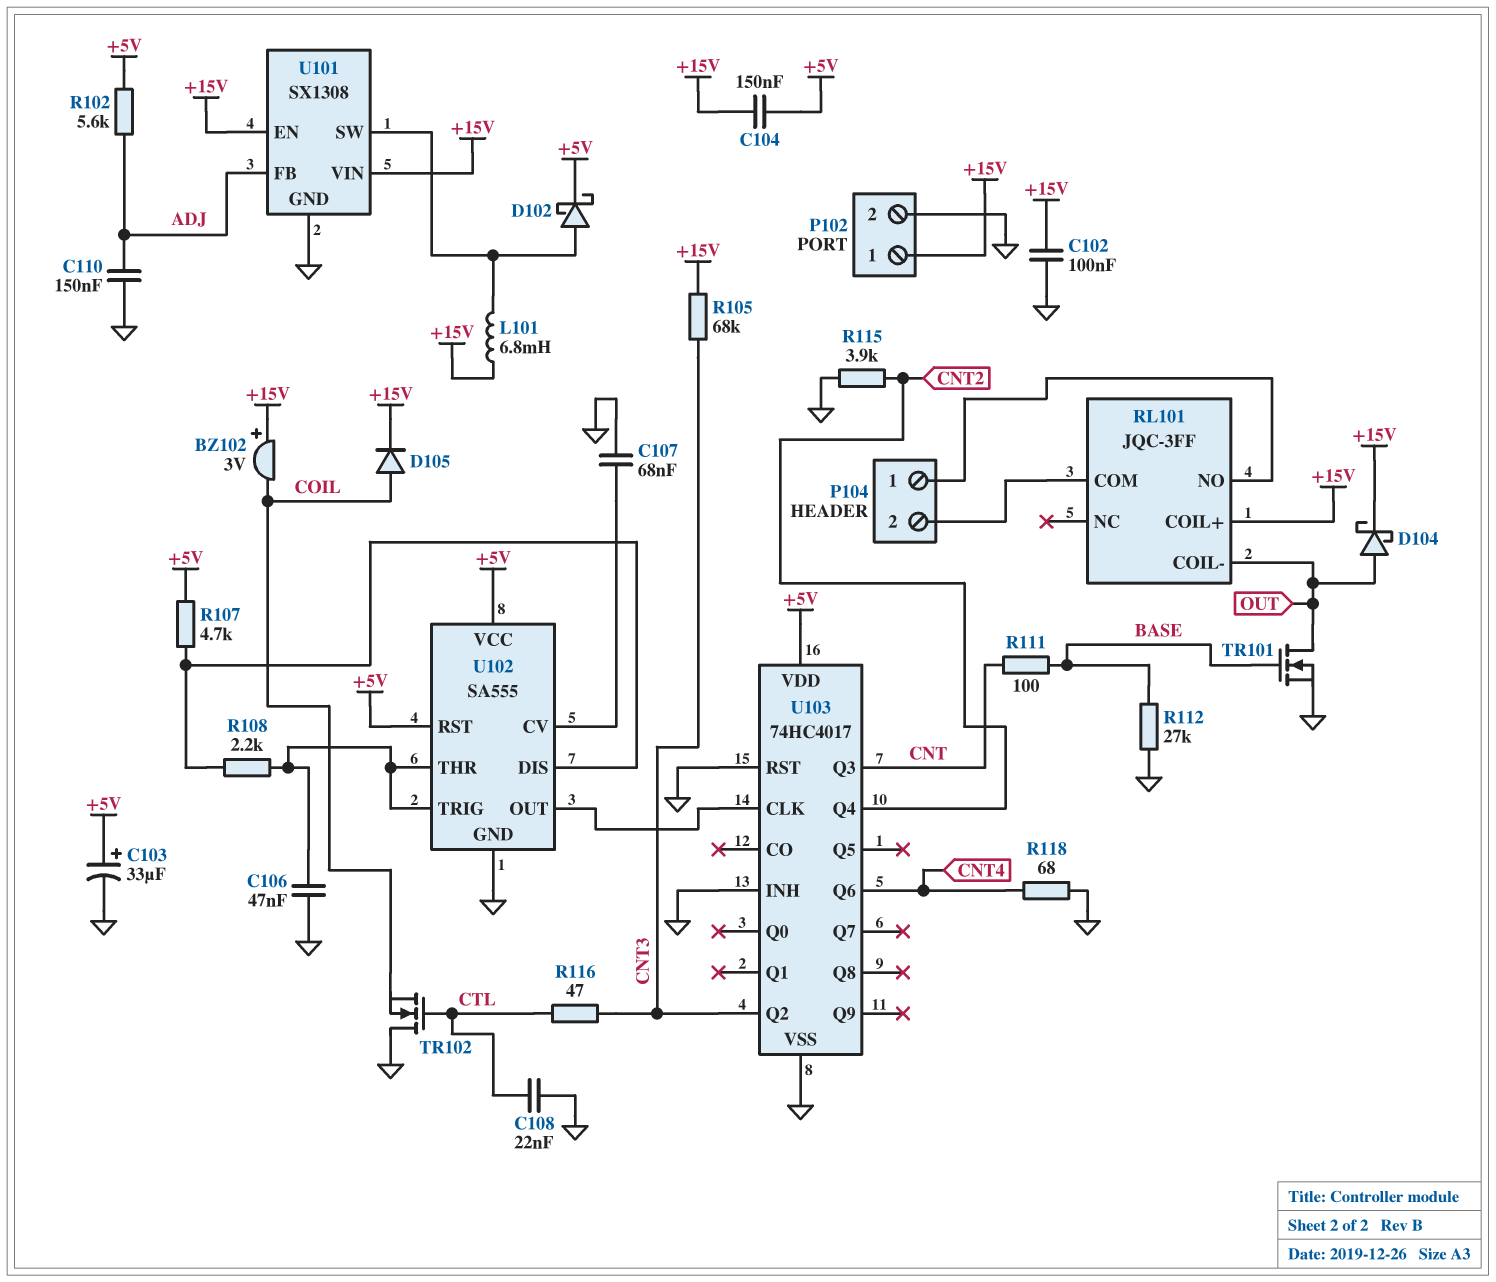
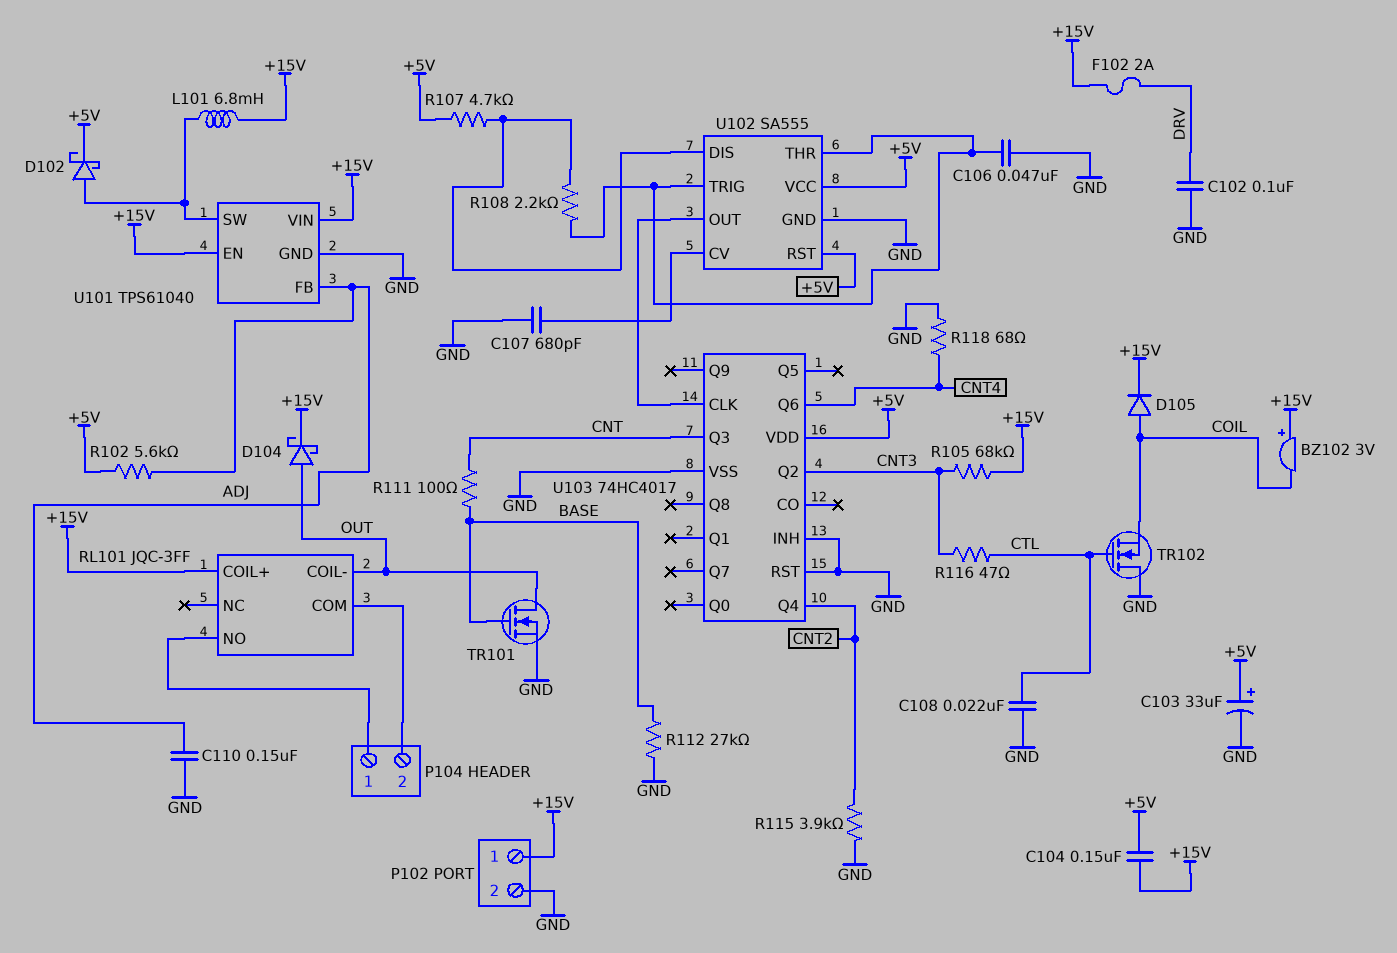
C102: 100nF (+15V, GND) -> 100nF (DRV, GND)
C107: 68nF (GND, U102/CV) -> 680pF (GND, U102/CV)
F102: none -> 2A (+15V, DRV)
U101: SX1308 -> TPS61040

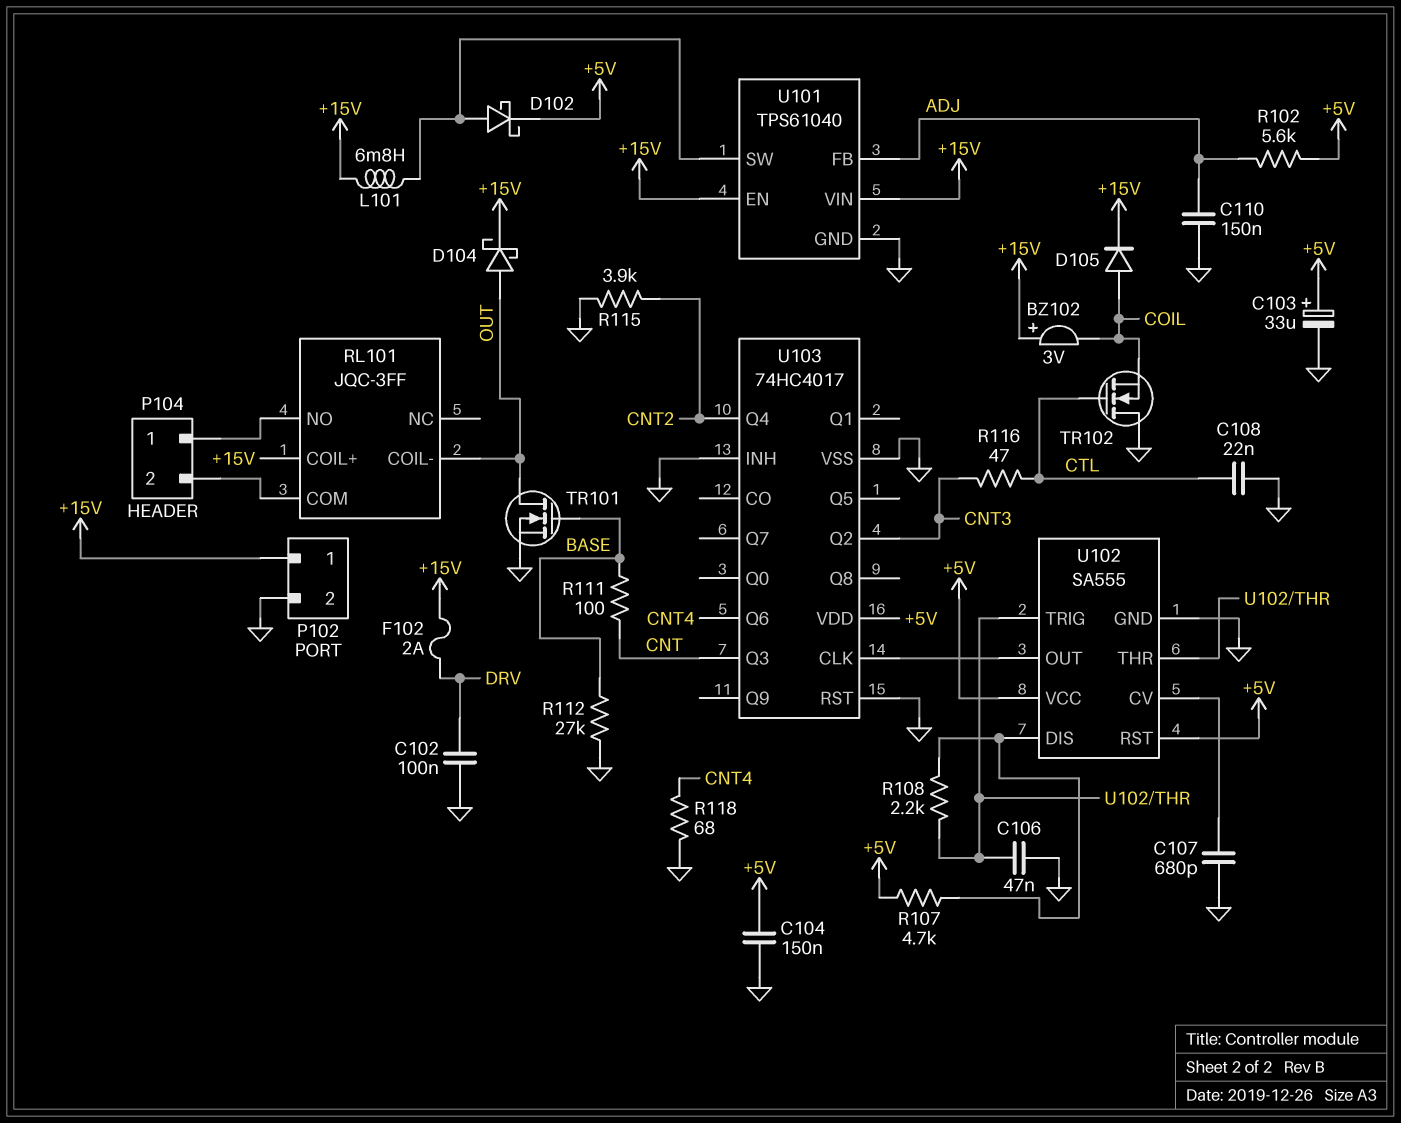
C104: 150nF (+5V, +15V) -> 150nF (+5V, GND)
R105: 68k (+15V, CNT3) -> none

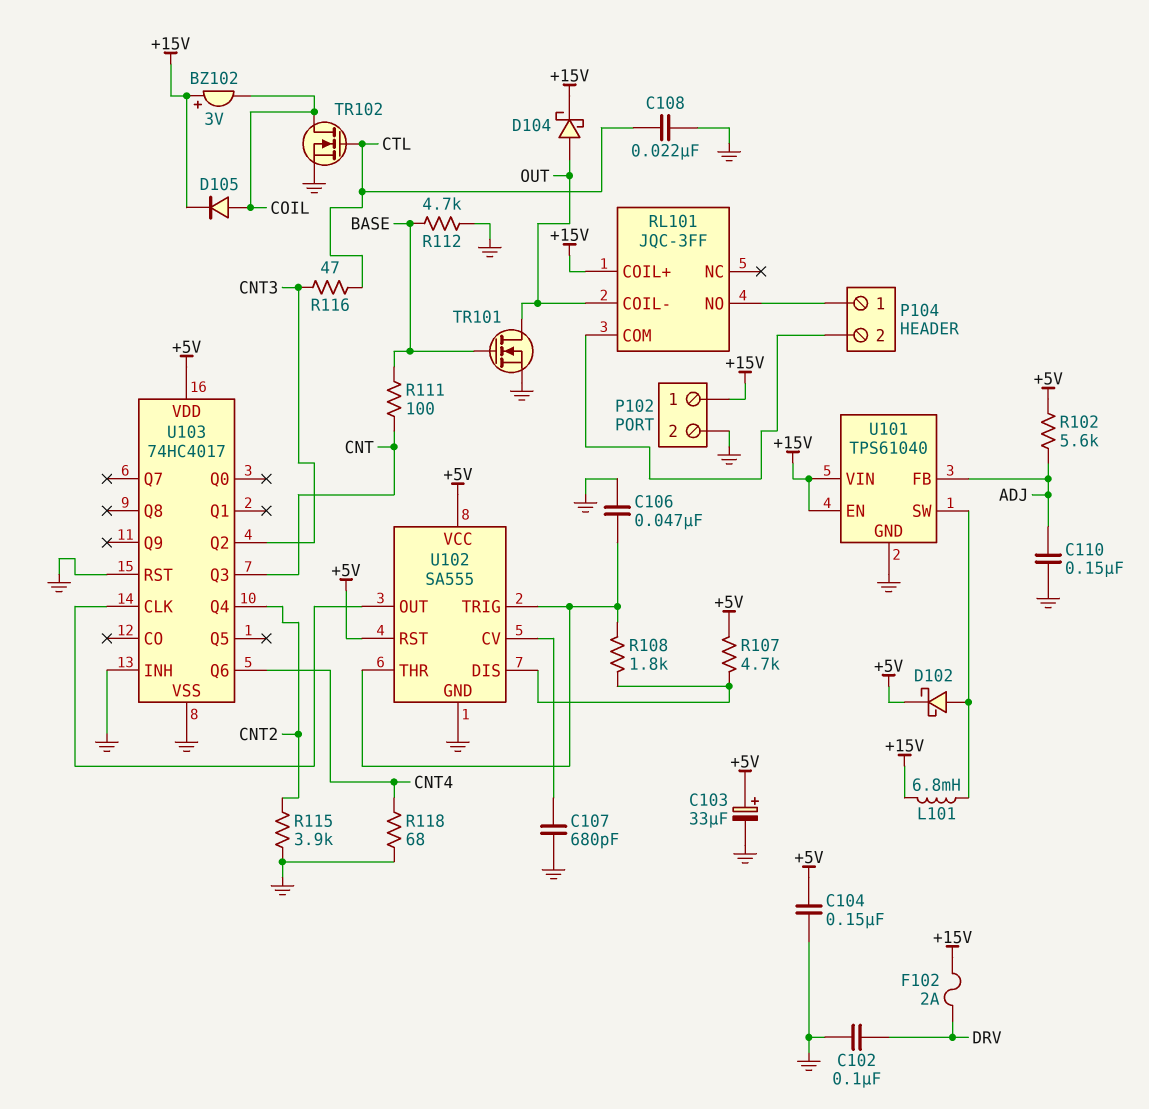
R108: 2.2k (U102/DIS, U102/THR) -> 1.8k (U102/DIS, U102/THR)
R112: 27k (BASE, GND) -> 4.7k (BASE, GND)
TR102: NMOS (G CTL, D GND, S COIL) -> NMOS (G CTL, D COIL, S GND)

